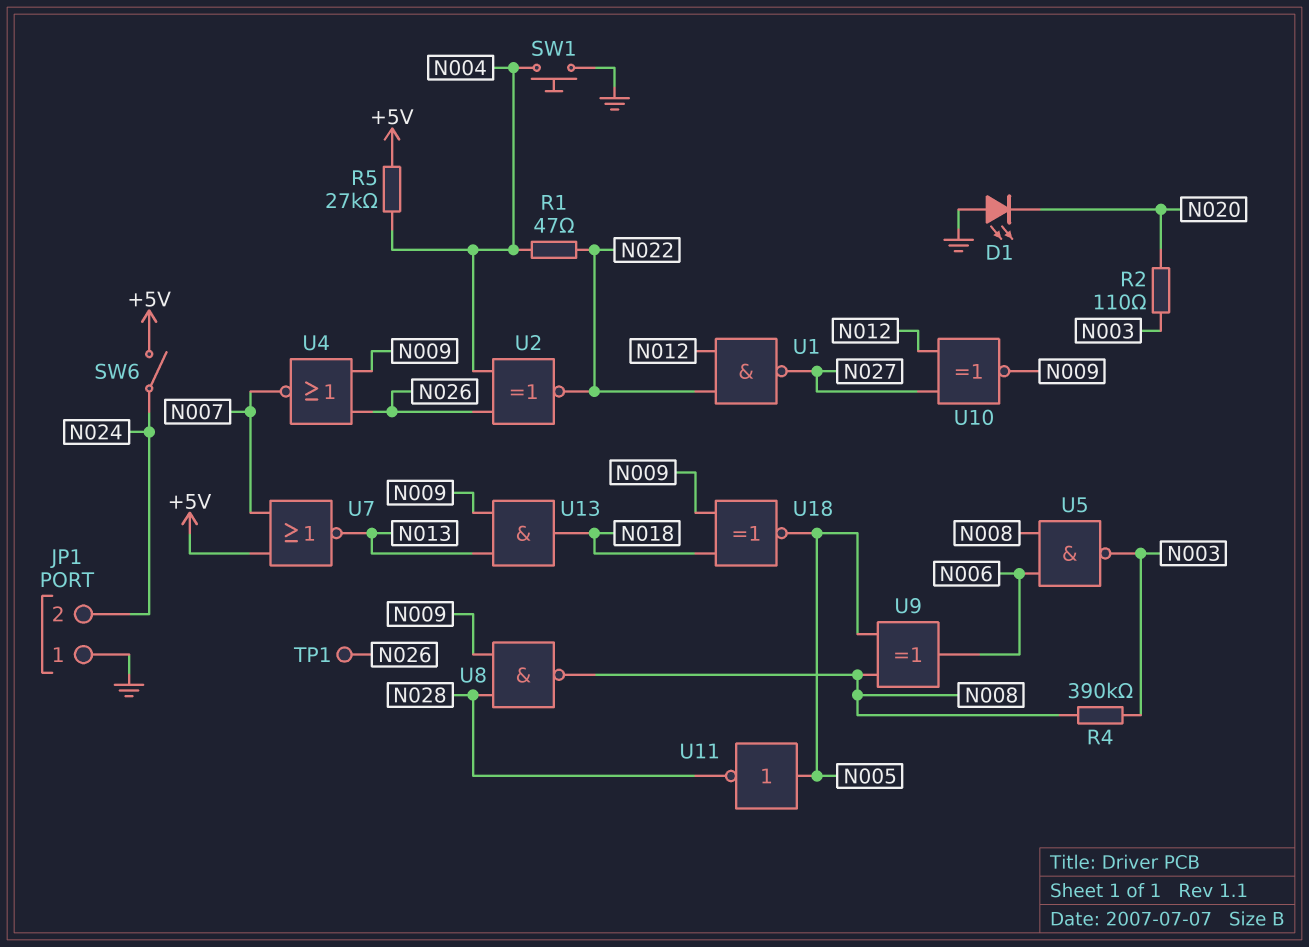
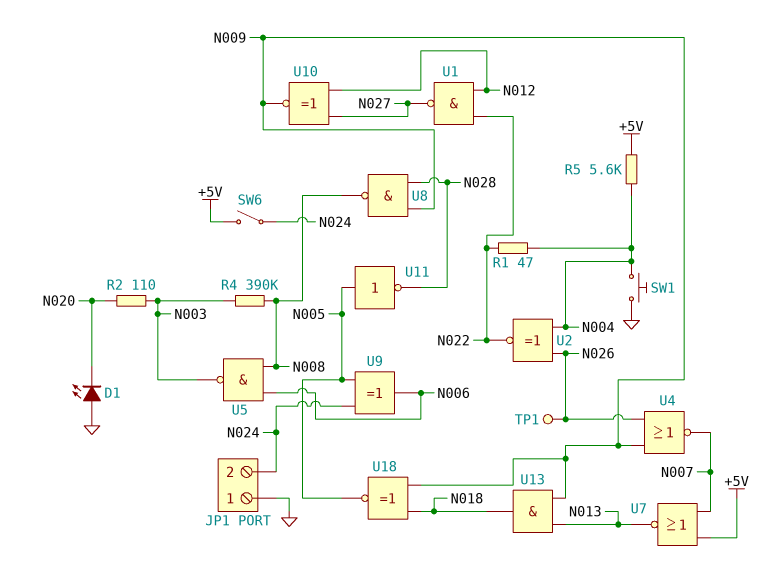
R5: 27k (+5V, N004) -> 5.6k (+5V, N004)
U9: XOR (in N005, in N008, out N006) -> XOR (in N005, in N024, out N006)

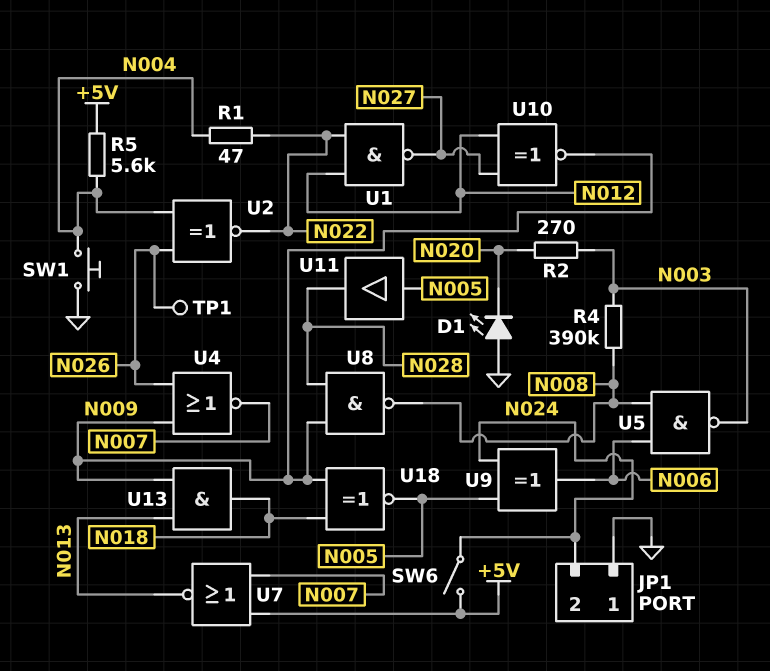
R2: 110 (N003, N020) -> 270 (N003, N020)
U11: NOT (in N005, out N028) -> buffer (in N005, out N028)

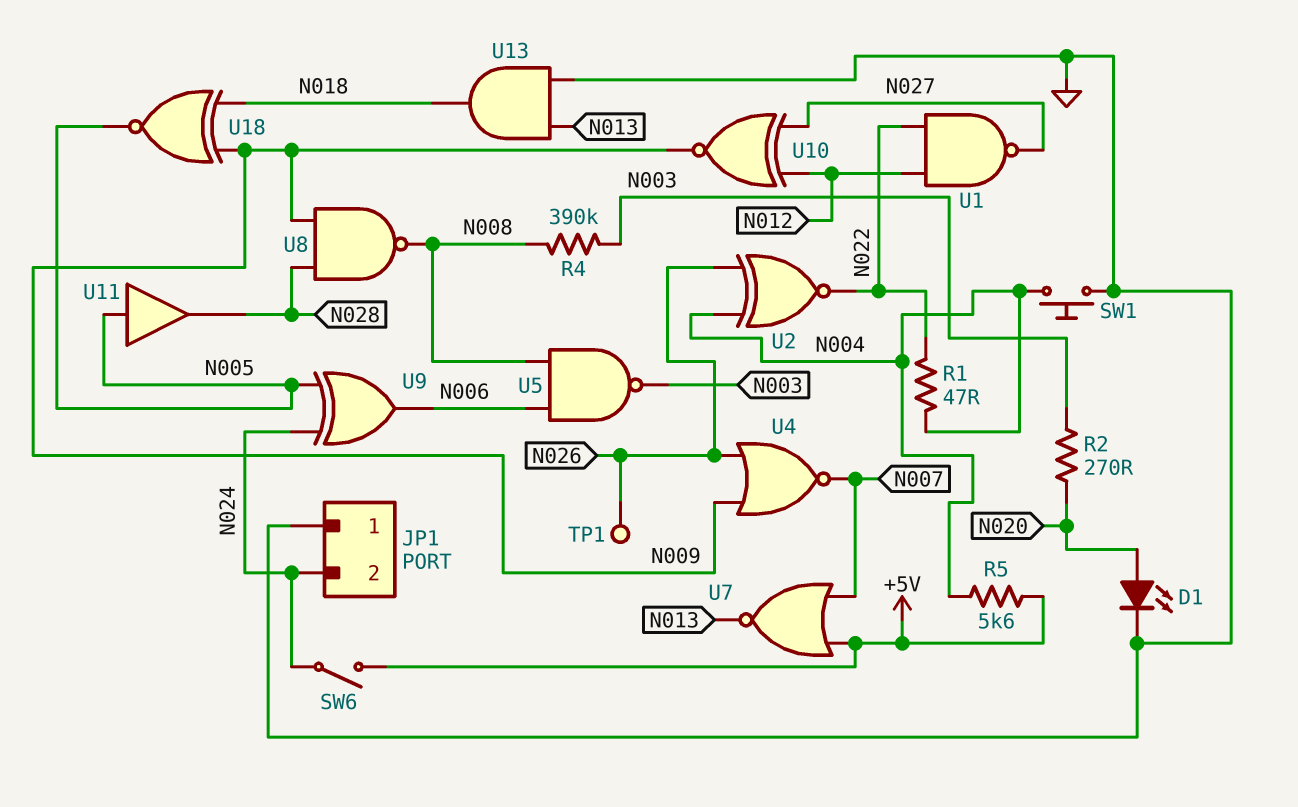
D1: LED (A GND, K N020) -> LED (A N020, K GND)
U13: AND (in N009, in N013, out N018) -> AND (in GND, in N013, out N018)

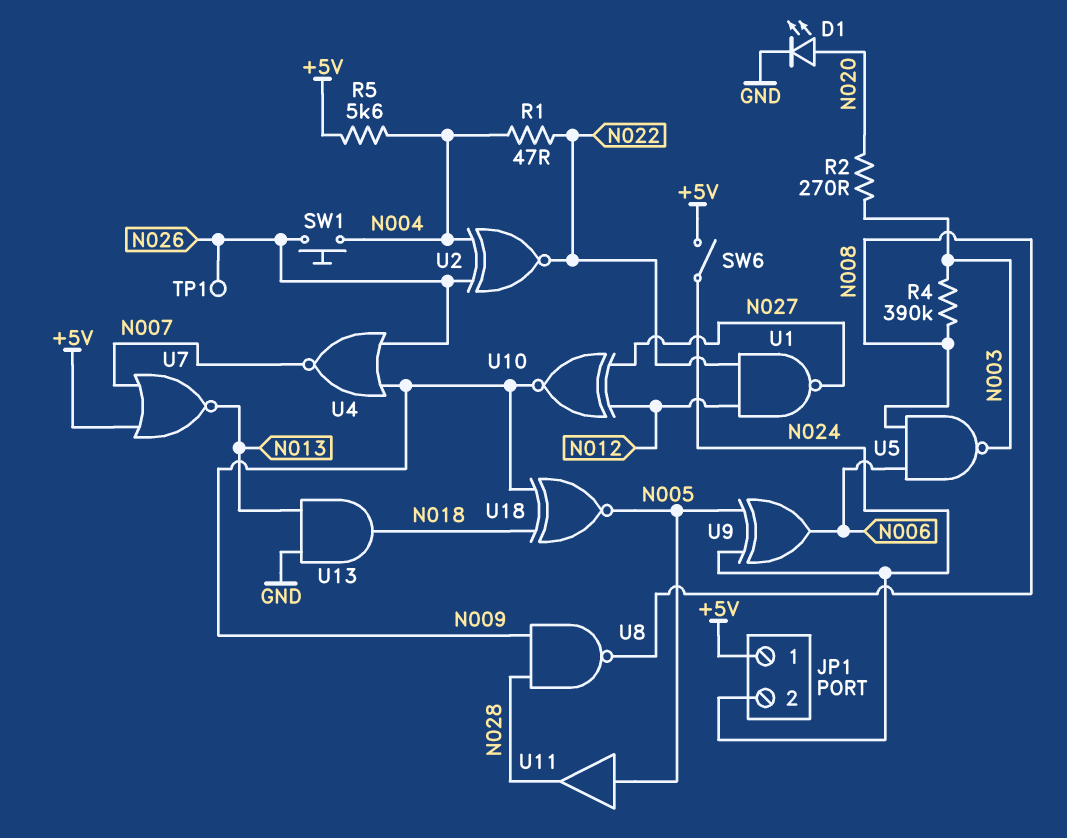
JP1 pin 1: GND -> +5V
SW1: button (GND, N004) -> button (N004, N026)

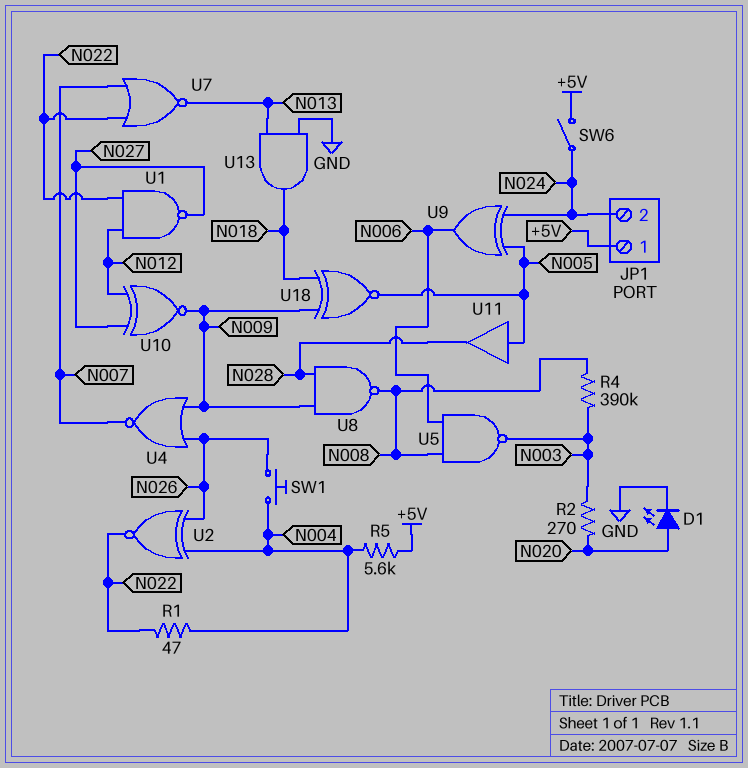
TP1: test point (N026) -> none
U7: NOR (in +5V, in N007, out N013) -> NOR (in N007, in N022, out N013)

